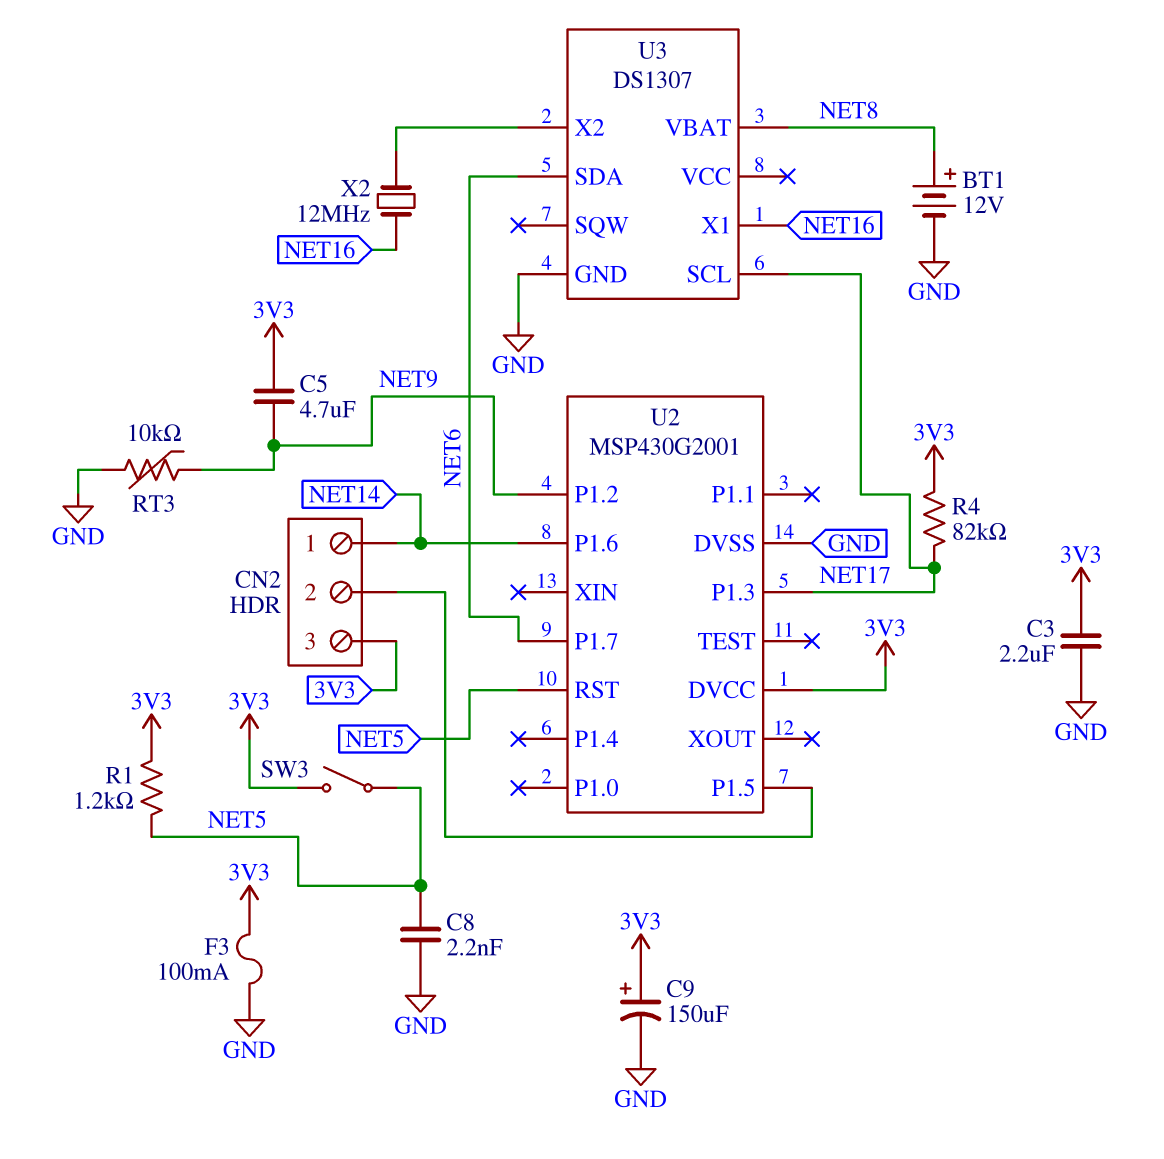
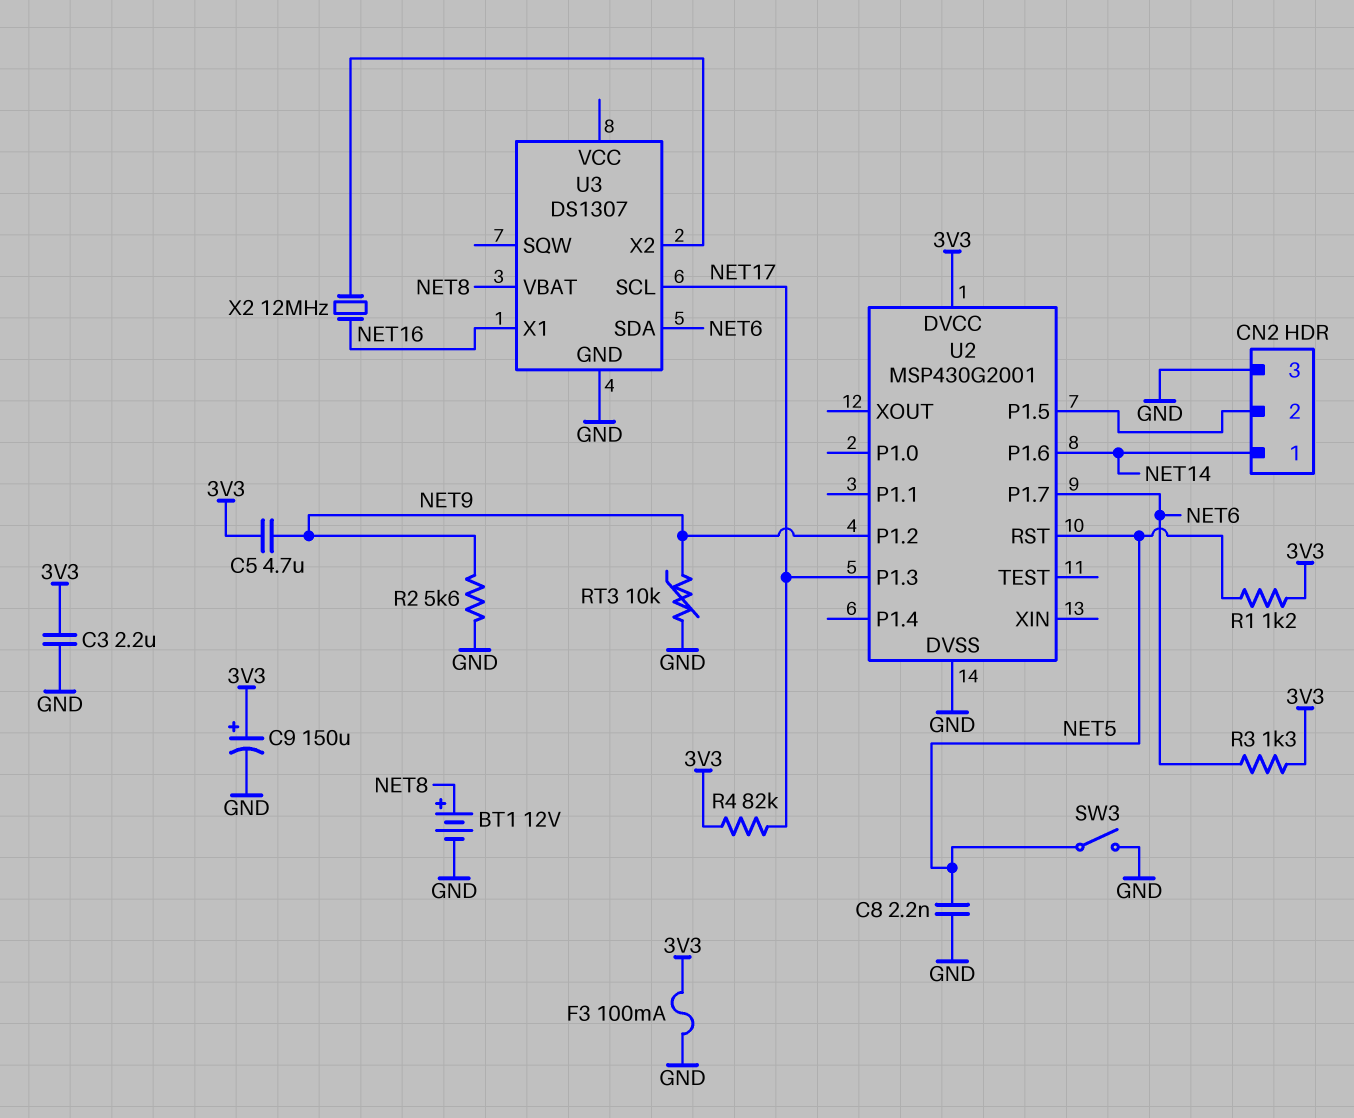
CN2 pin 3: 3V3 -> GND
R2: none -> 5.6k (GND, NET9)
R3: none -> 1.3k (3V3, NET6)
SW3: switch (3V3, NET5) -> switch (GND, NET5)

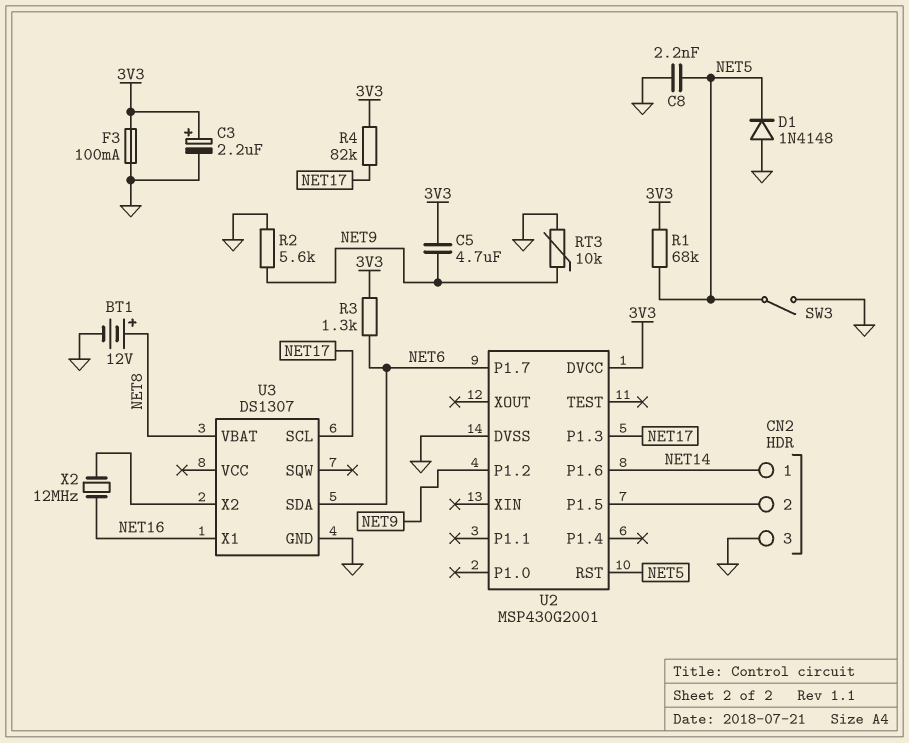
C3: 2.2uF (3V3, GND) -> 2.2uF (plus 3V3, minus GND)
C9: 150uF (plus 3V3, minus GND) -> none
D1: none -> diode 1N4148 (A GND, K NET5)
R1: 1.2k (3V3, NET5) -> 68k (3V3, NET5)

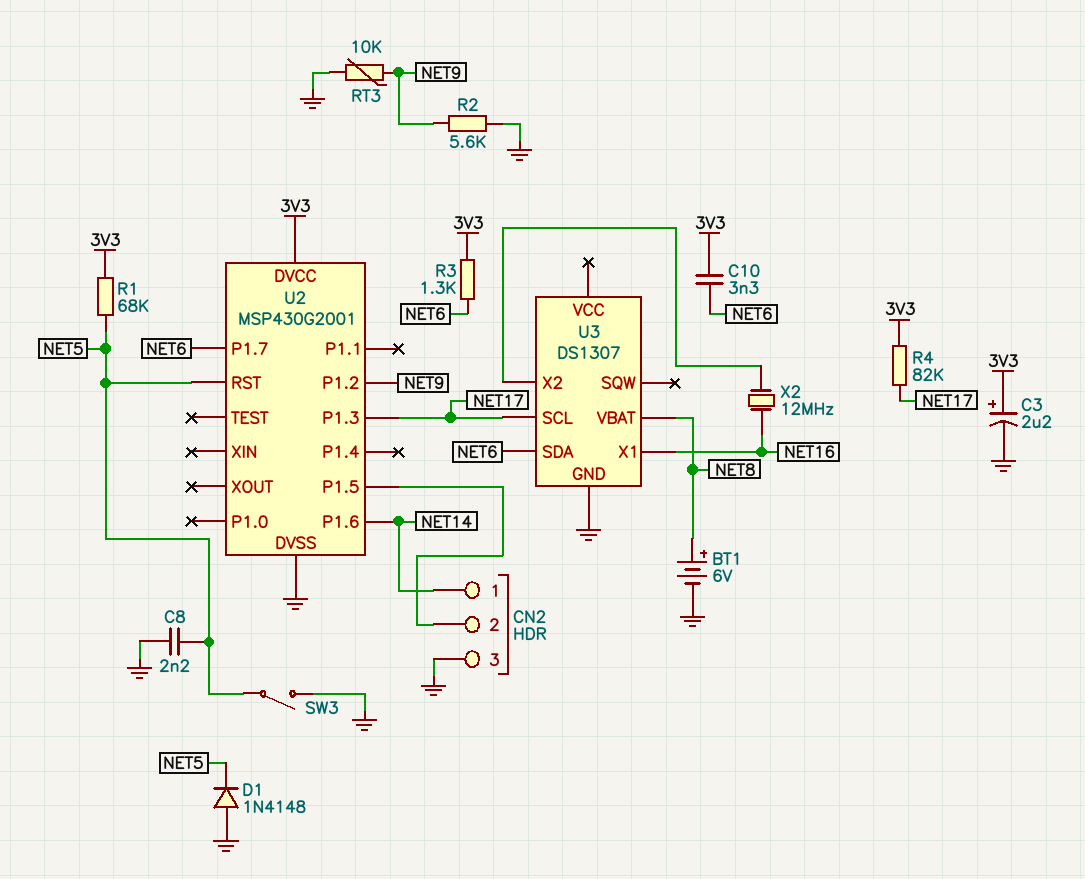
BT1: 12V (plus NET8, minus GND) -> 6V (plus NET8, minus GND)
C5: 4.7uF (3V3, NET9) -> none
C10: none -> 3.3nF (3V3, NET6)
F3: 100mA (3V3, GND) -> none

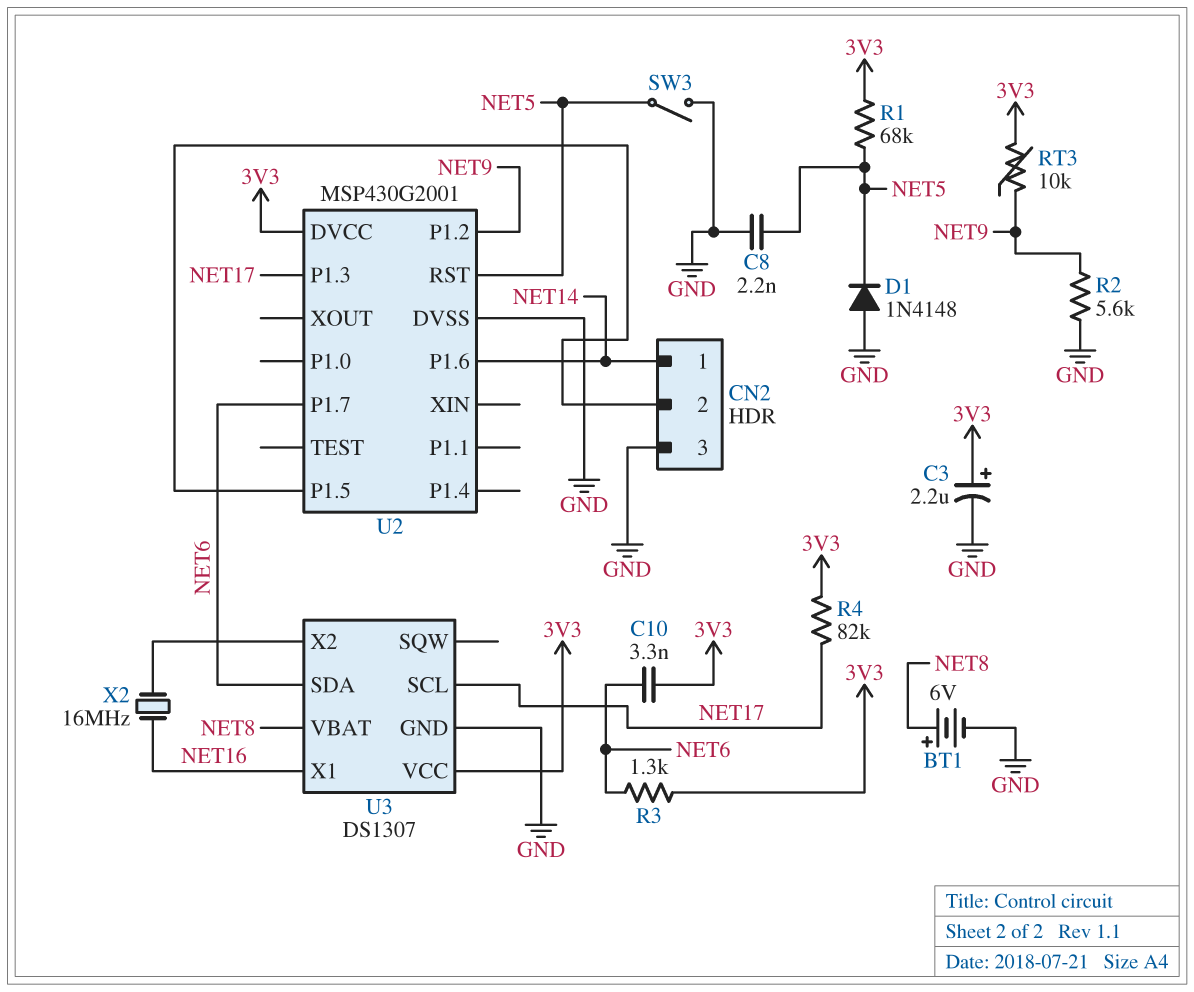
RT3: 10k (GND, NET9) -> 10k (3V3, NET9)
U3 pin VCC: none -> 3V3
X2: 12MHz (NET16, U3/X2) -> 16MHz (NET16, U3/X2)

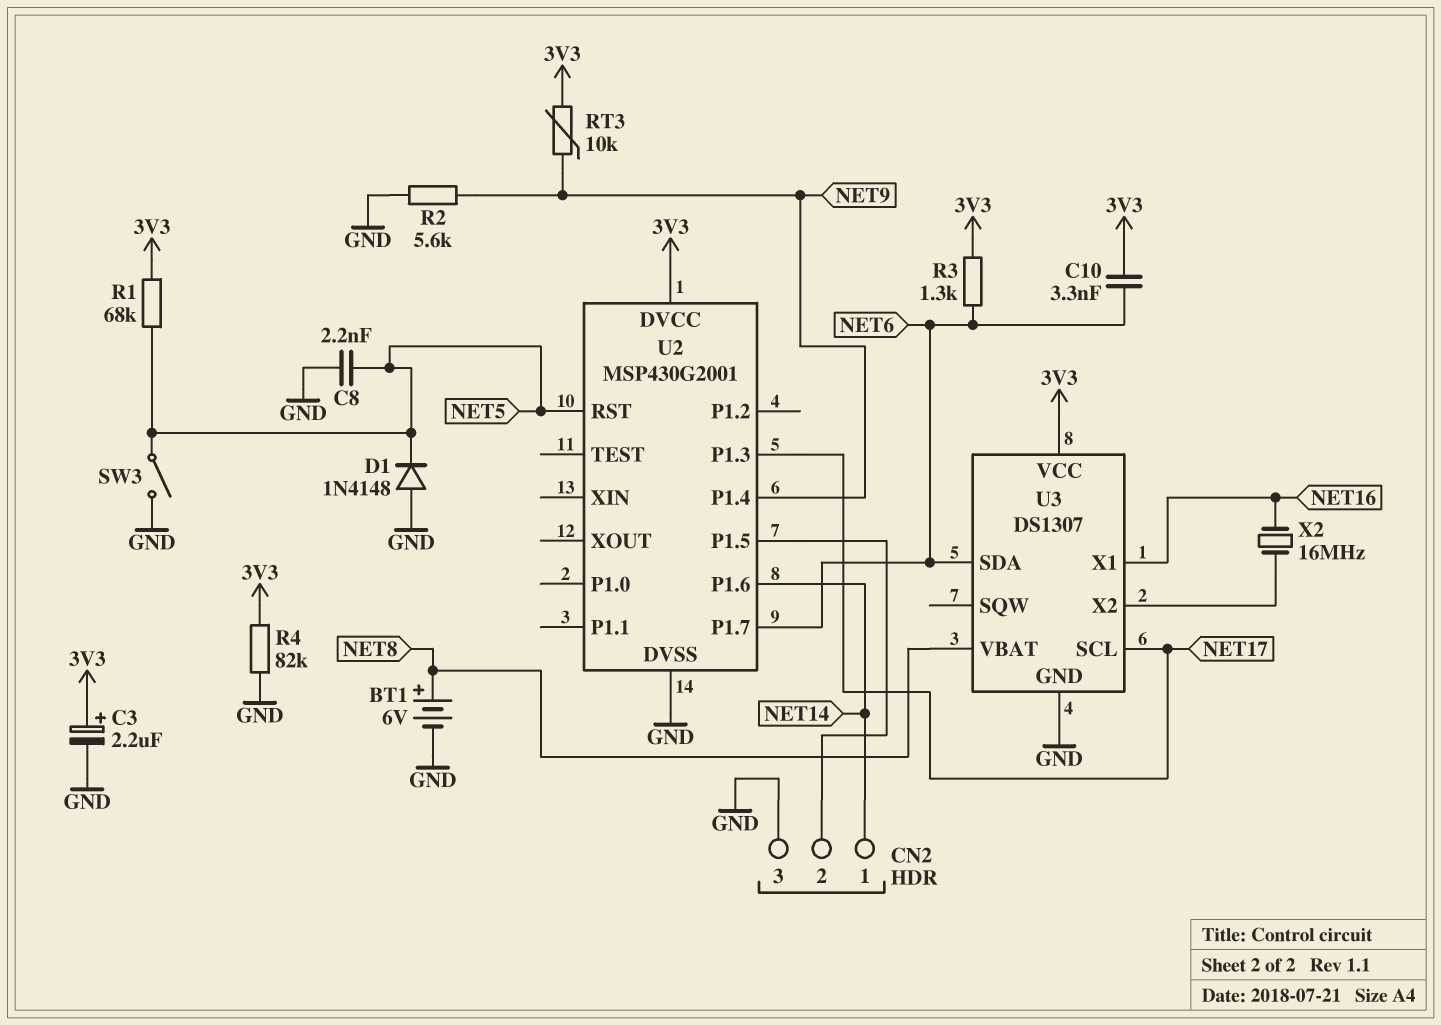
R4: 82k (3V3, NET17) -> 82k (3V3, GND)
U2 pin P1.2: NET9 -> none
U2 pin P1.4: none -> NET9

